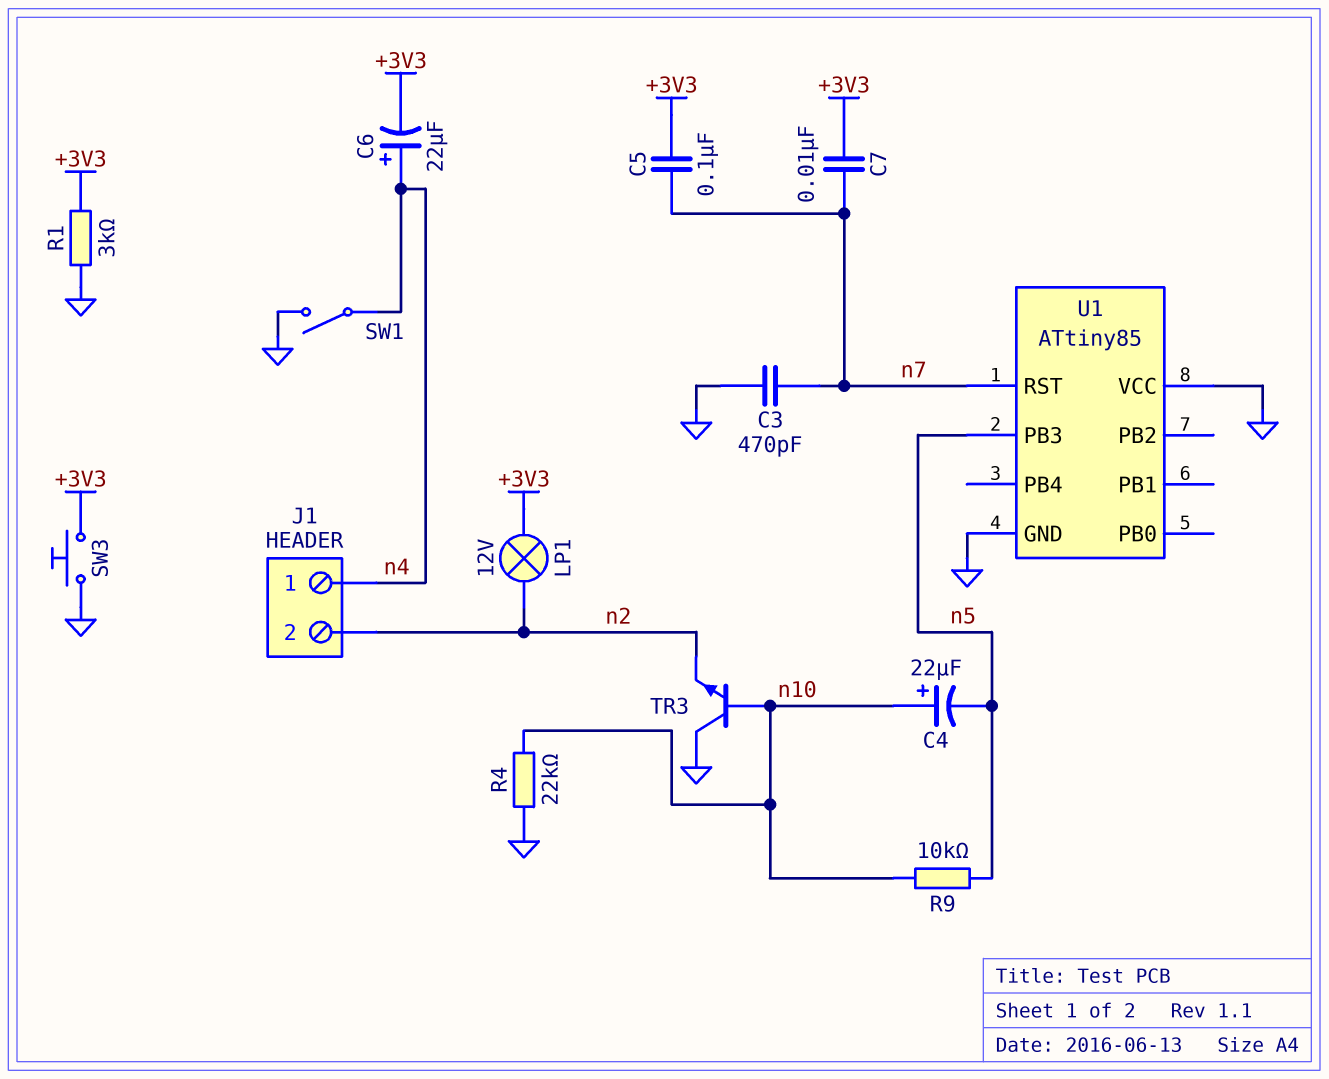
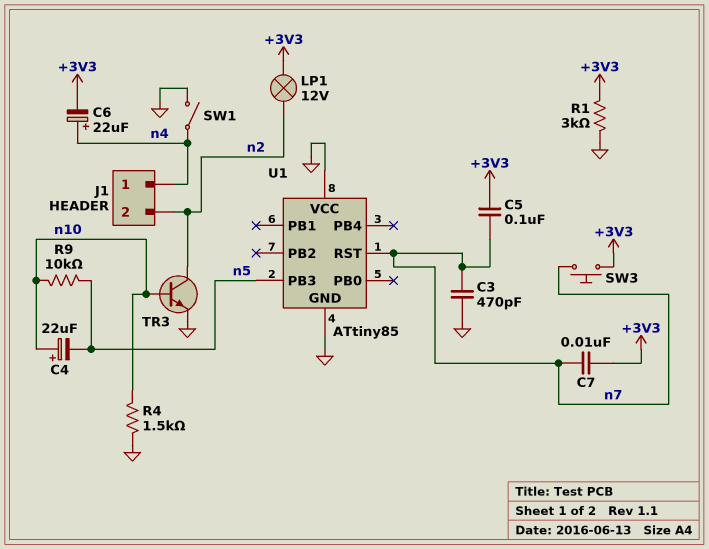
R4: 22k (GND, n10) -> 1.5k (GND, n10)
SW3: button (+3V3, GND) -> button (+3V3, n7)
TR3: NPN (B n10, C GND, E n2) -> NPN (B n10, C n2, E GND)

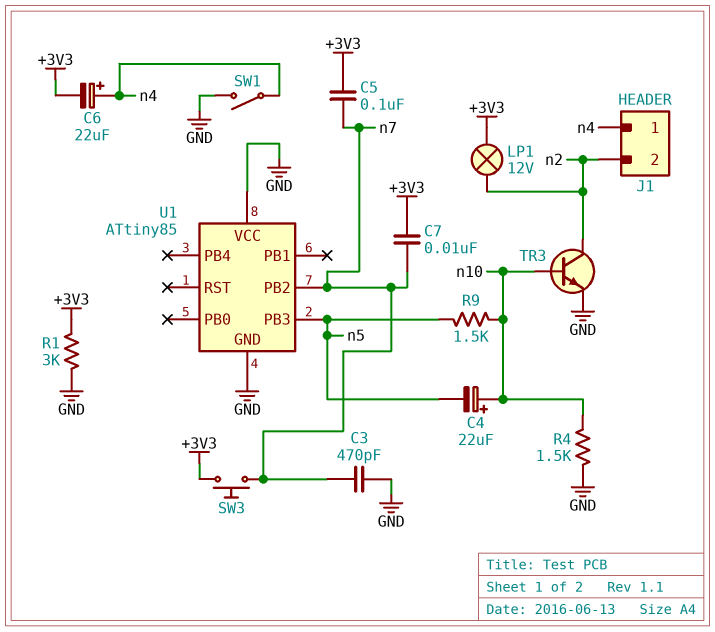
R9: 10k (n5, n10) -> 1.5k (n5, n10)
U1 pin PB2: none -> n7
U1 pin RST: n7 -> none

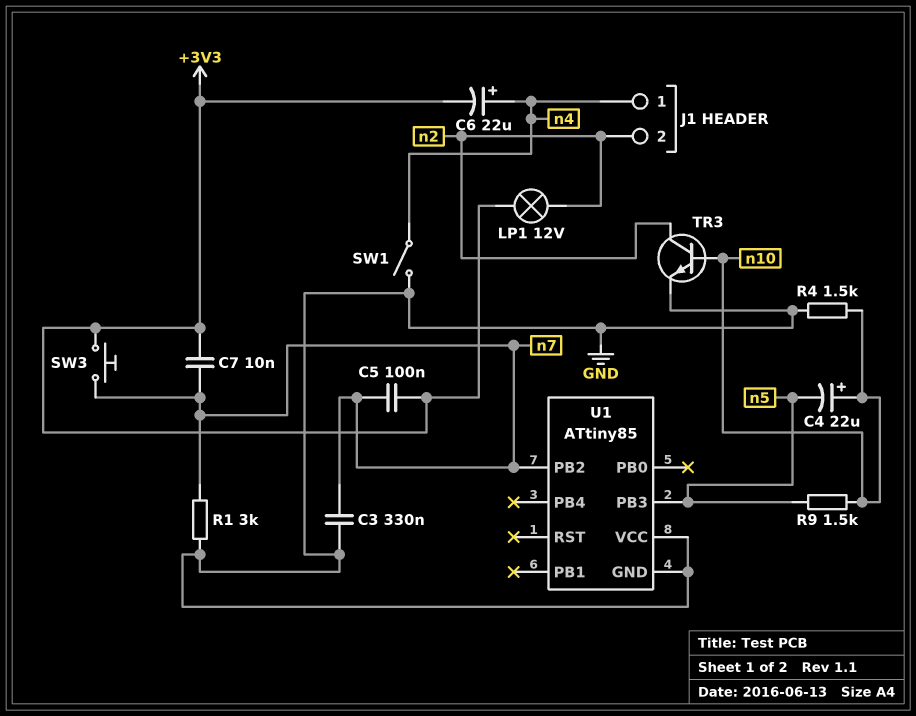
C3: 470pF (GND, n7) -> 330nF (GND, n7)
R1: 3k (+3V3, GND) -> 3k (GND, n7)

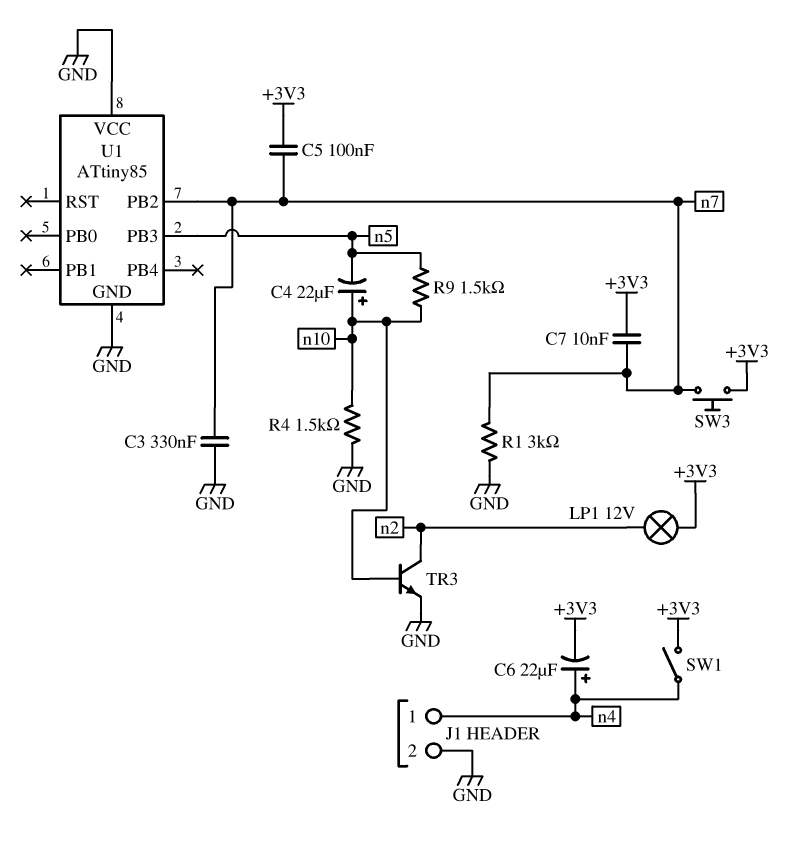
J1 pin 2: n2 -> GND
SW1: switch (GND, n4) -> switch (+3V3, n4)

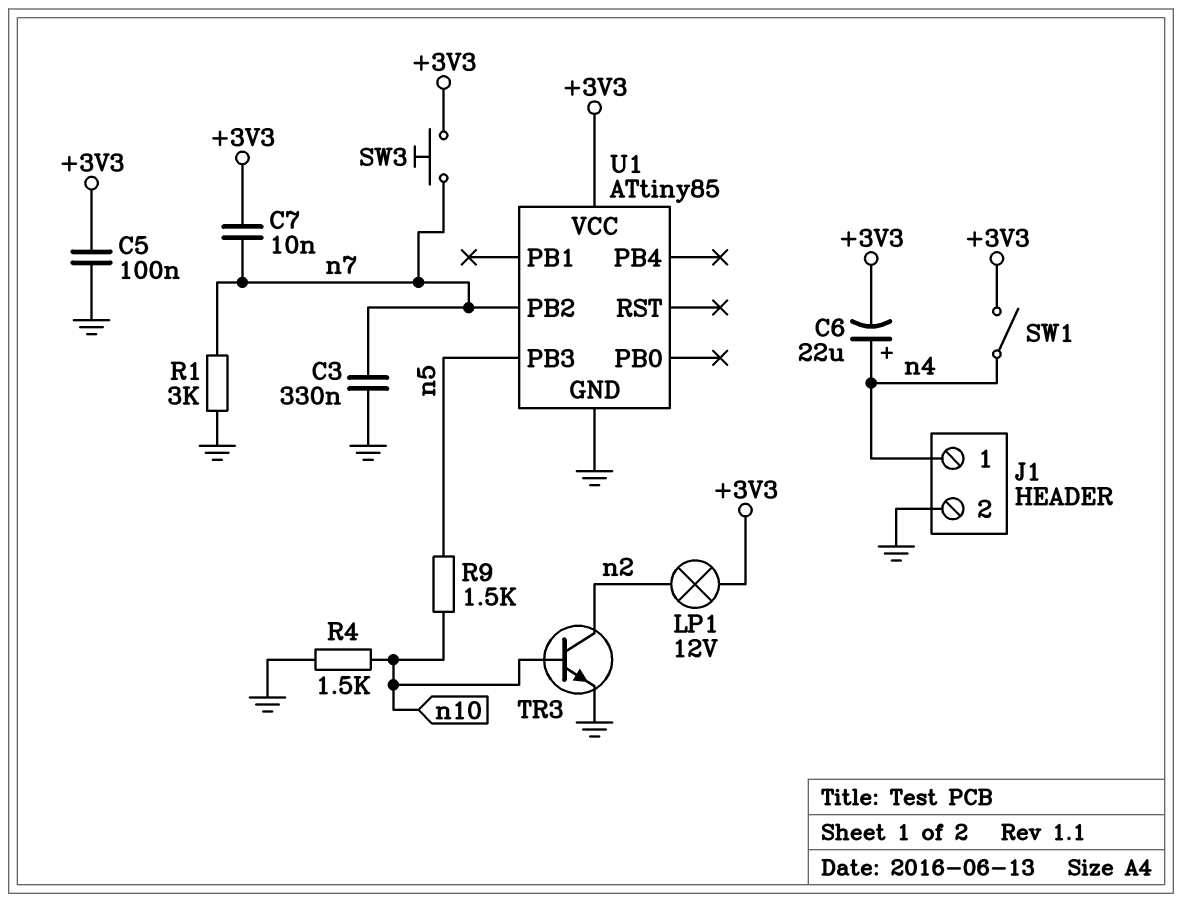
C4: 22uF (plus n10, minus n5) -> none
C5: 100nF (+3V3, n7) -> 100nF (+3V3, GND)
U1 pin VCC: GND -> +3V3

